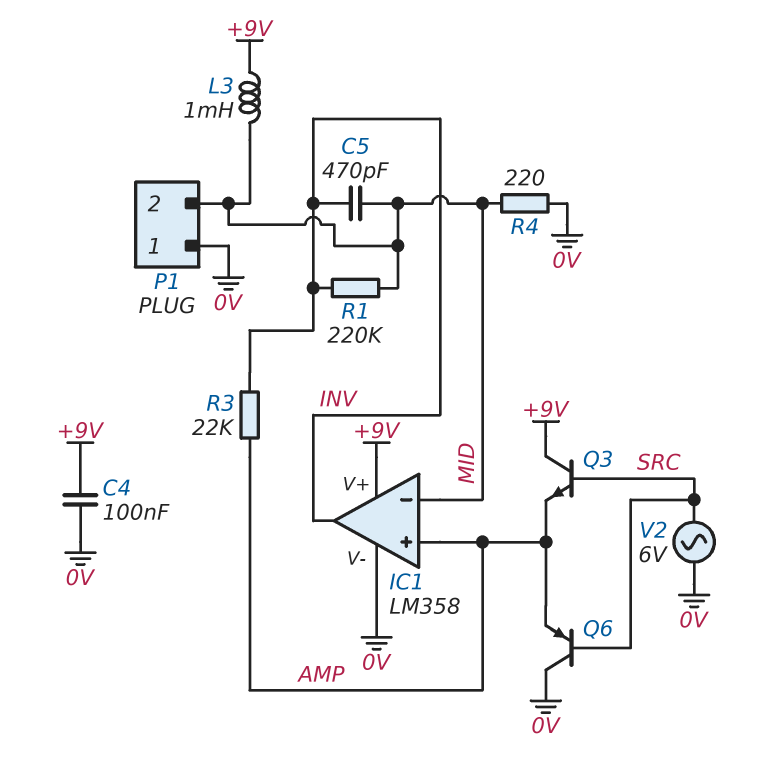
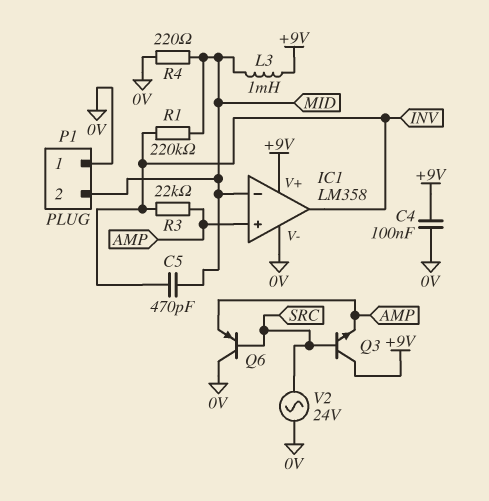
V2: AC 6V (0V, SRC) -> AC 24V (0V, SRC)

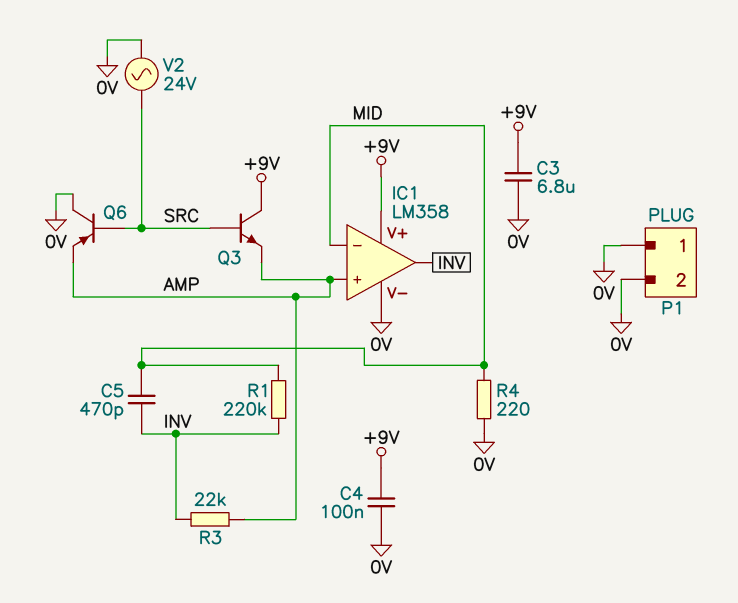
C3: none -> 6.8uF (+9V, 0V)
L3: 1mH (+9V, MID) -> none
P1 pin 2: MID -> 0V

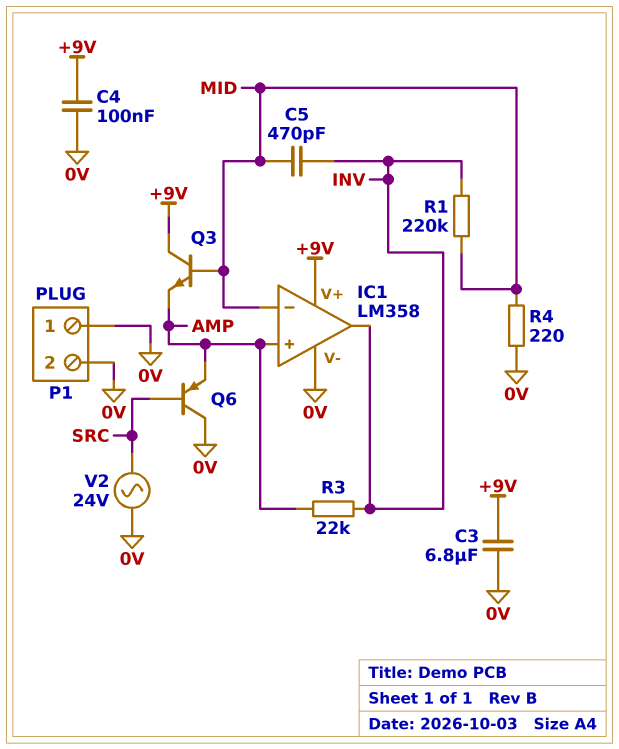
Q3: NPN (B SRC, C +9V, E AMP) -> NPN (B MID, C +9V, E AMP)

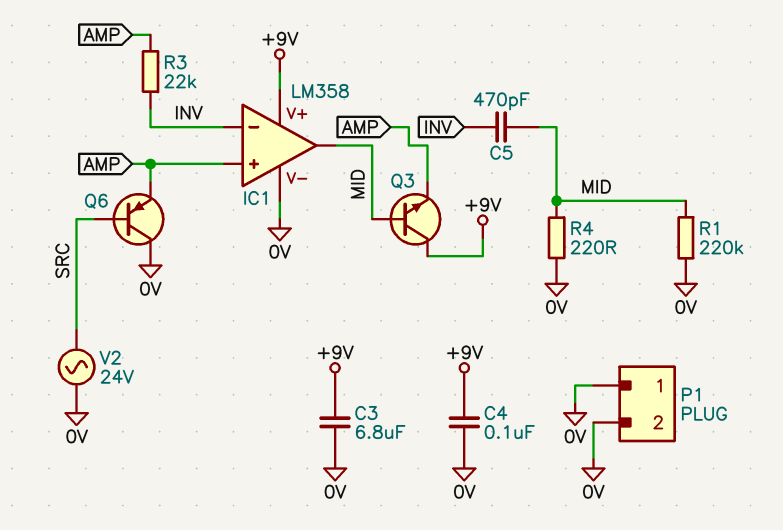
IC1 pin in-: MID -> INV
IC1 pin out: INV -> MID
R1: 220k (INV, MID) -> 220k (0V, MID)

